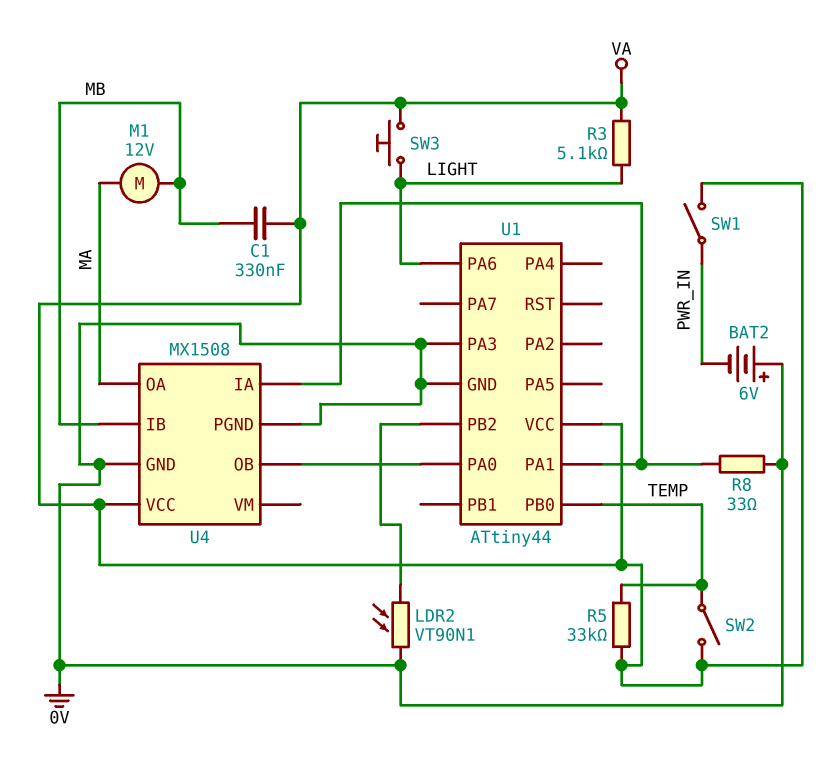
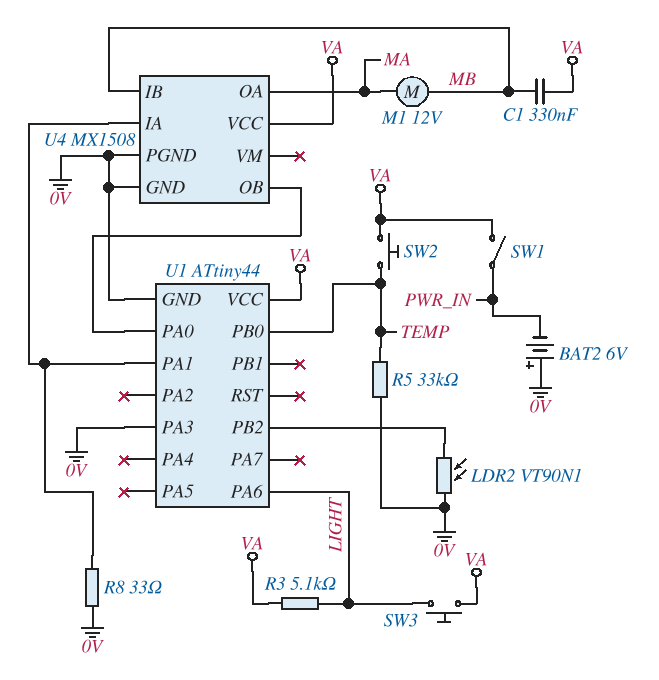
R5: 33k (TEMP, VA) -> 33k (0V, TEMP)
SW2: switch (TEMP, VA) -> button (TEMP, VA)

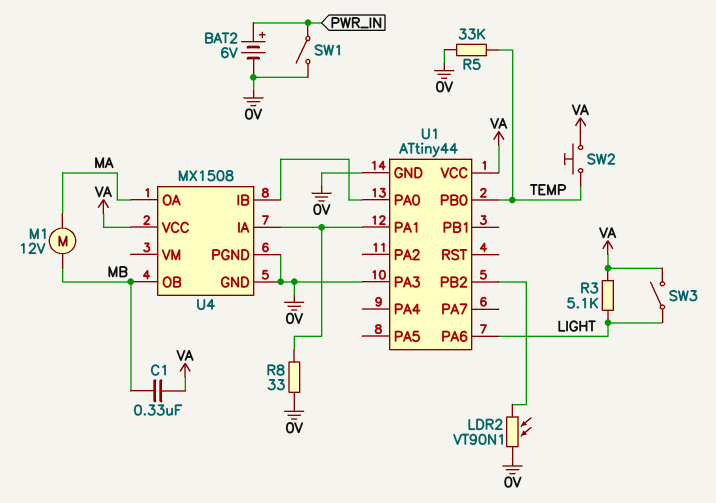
BAT2: 6V (plus 0V, minus PWR_IN) -> 6V (plus PWR_IN, minus 0V)
SW1: switch (PWR_IN, VA) -> switch (0V, PWR_IN)
SW3: button (LIGHT, VA) -> switch (LIGHT, VA)
U4 pin IB: MB -> U1/PA0
U4 pin OB: U1/PA0 -> MB

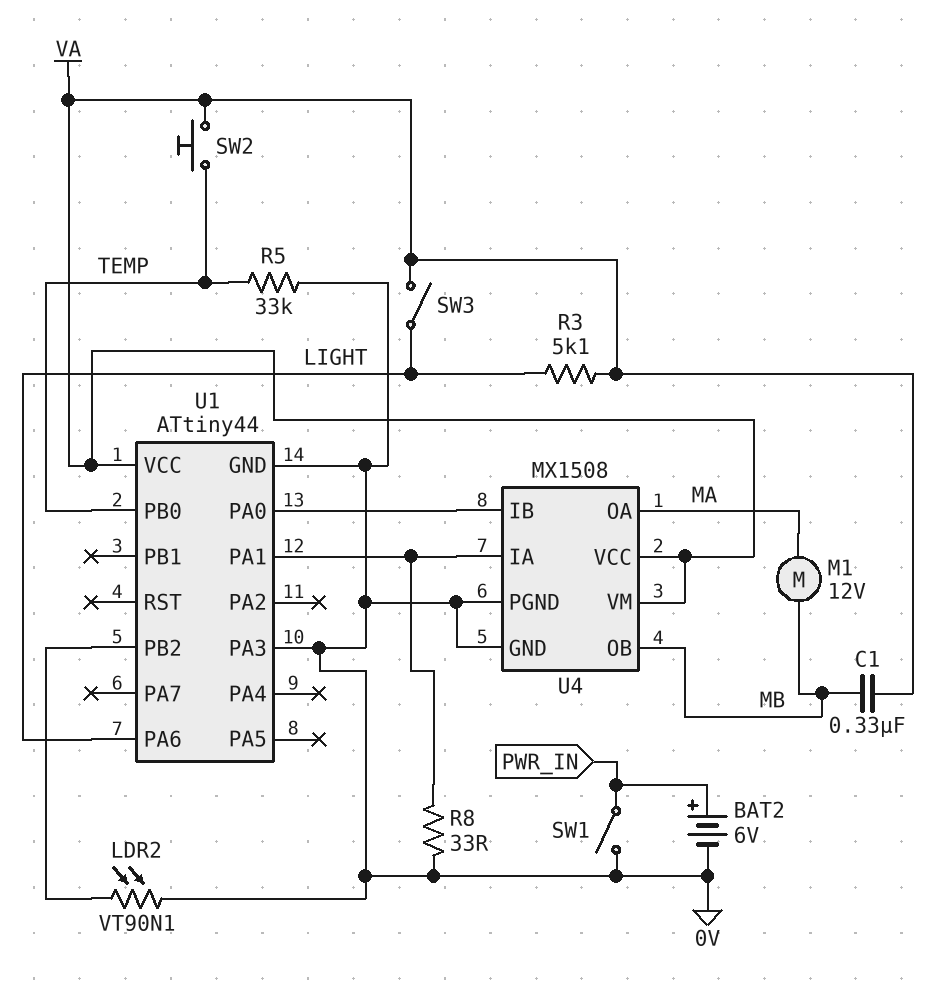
U4 pin VM: none -> VA

